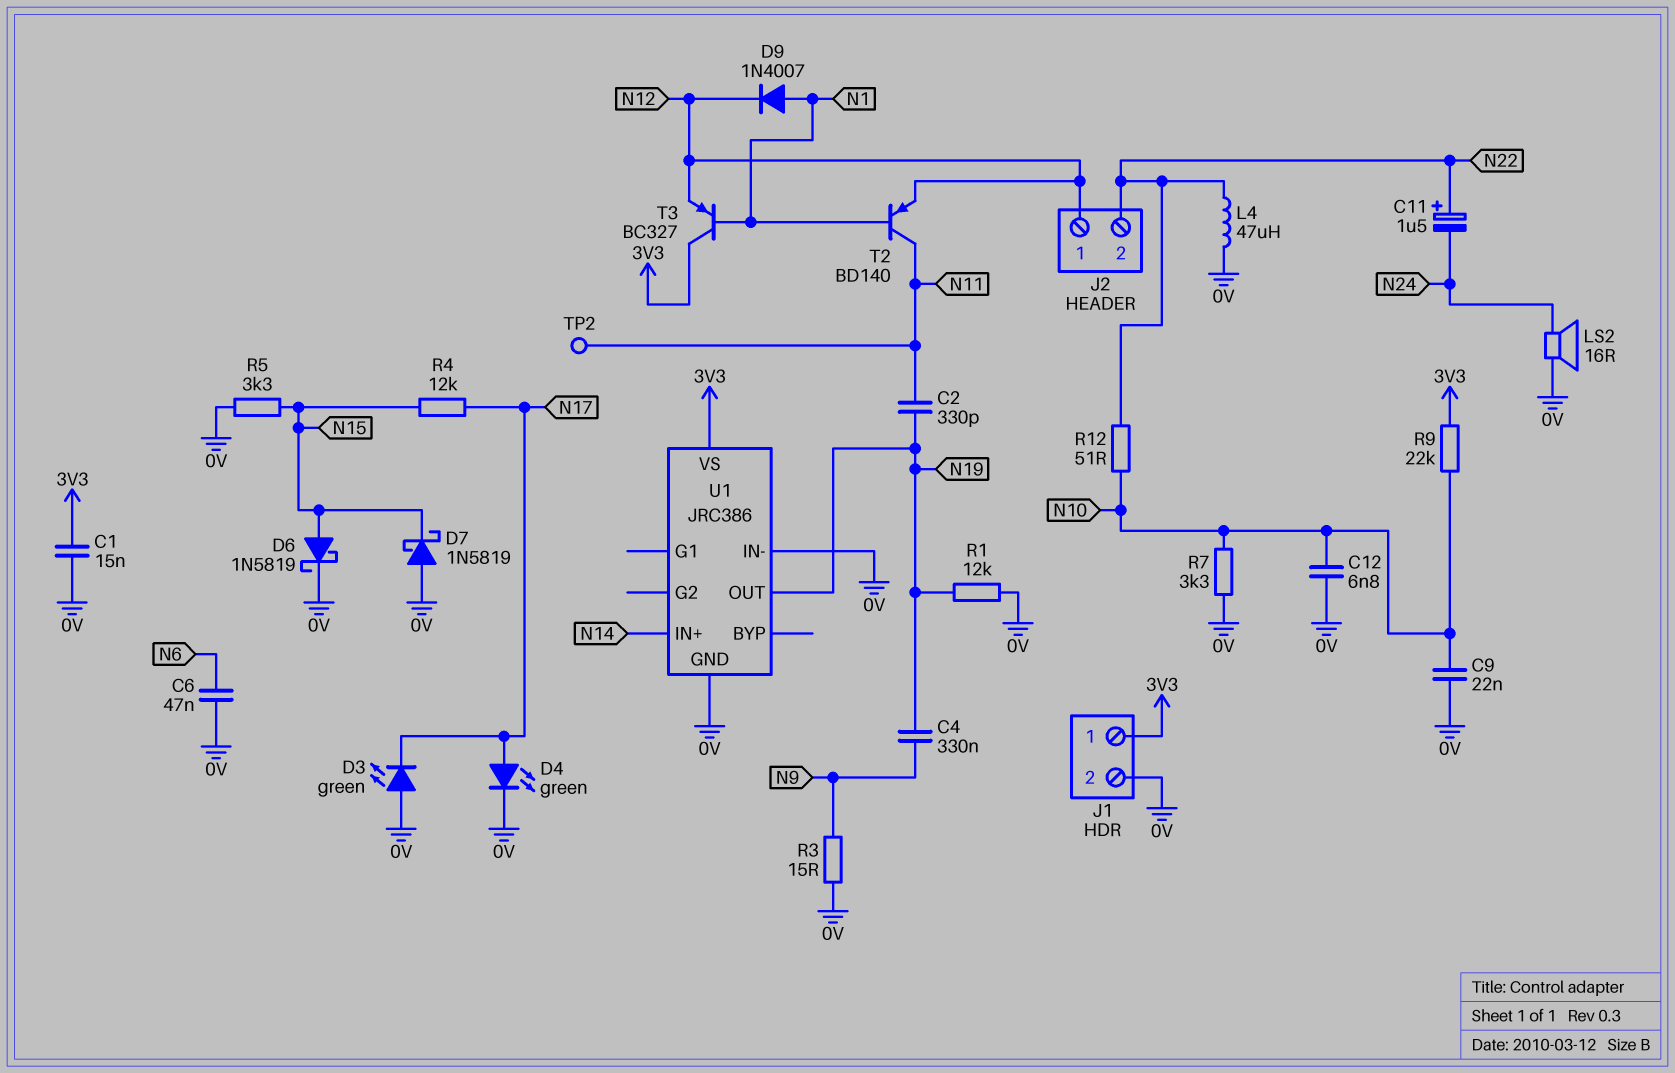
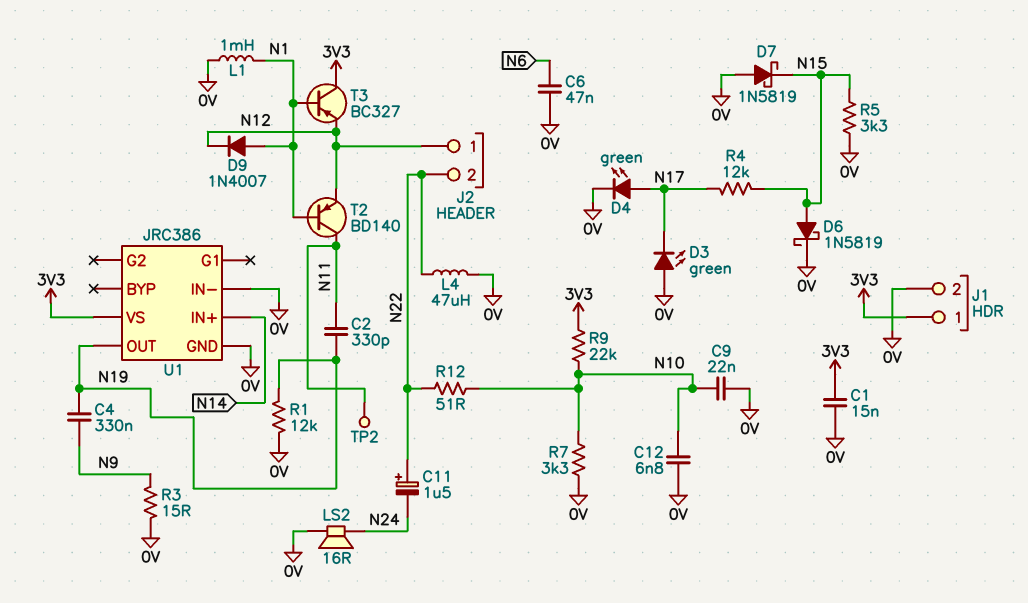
L1: none -> 1mH (0V, N1)

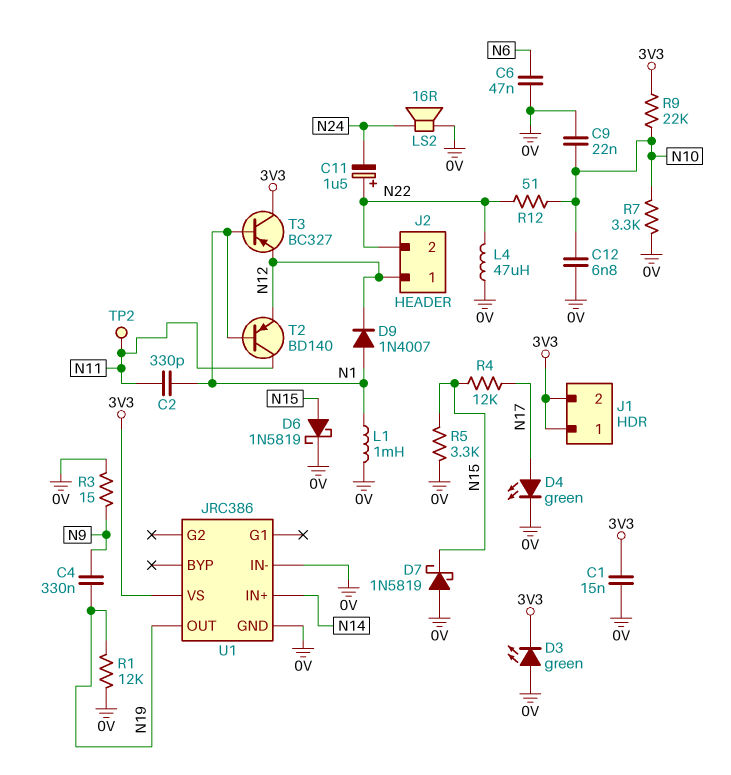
C2: 330pF (N11, N19) -> 330pF (N1, N11)
D3: LED green (A 0V, K N17) -> LED green (A 0V, K 3V3)
J1 pin 2: 0V -> 3V3

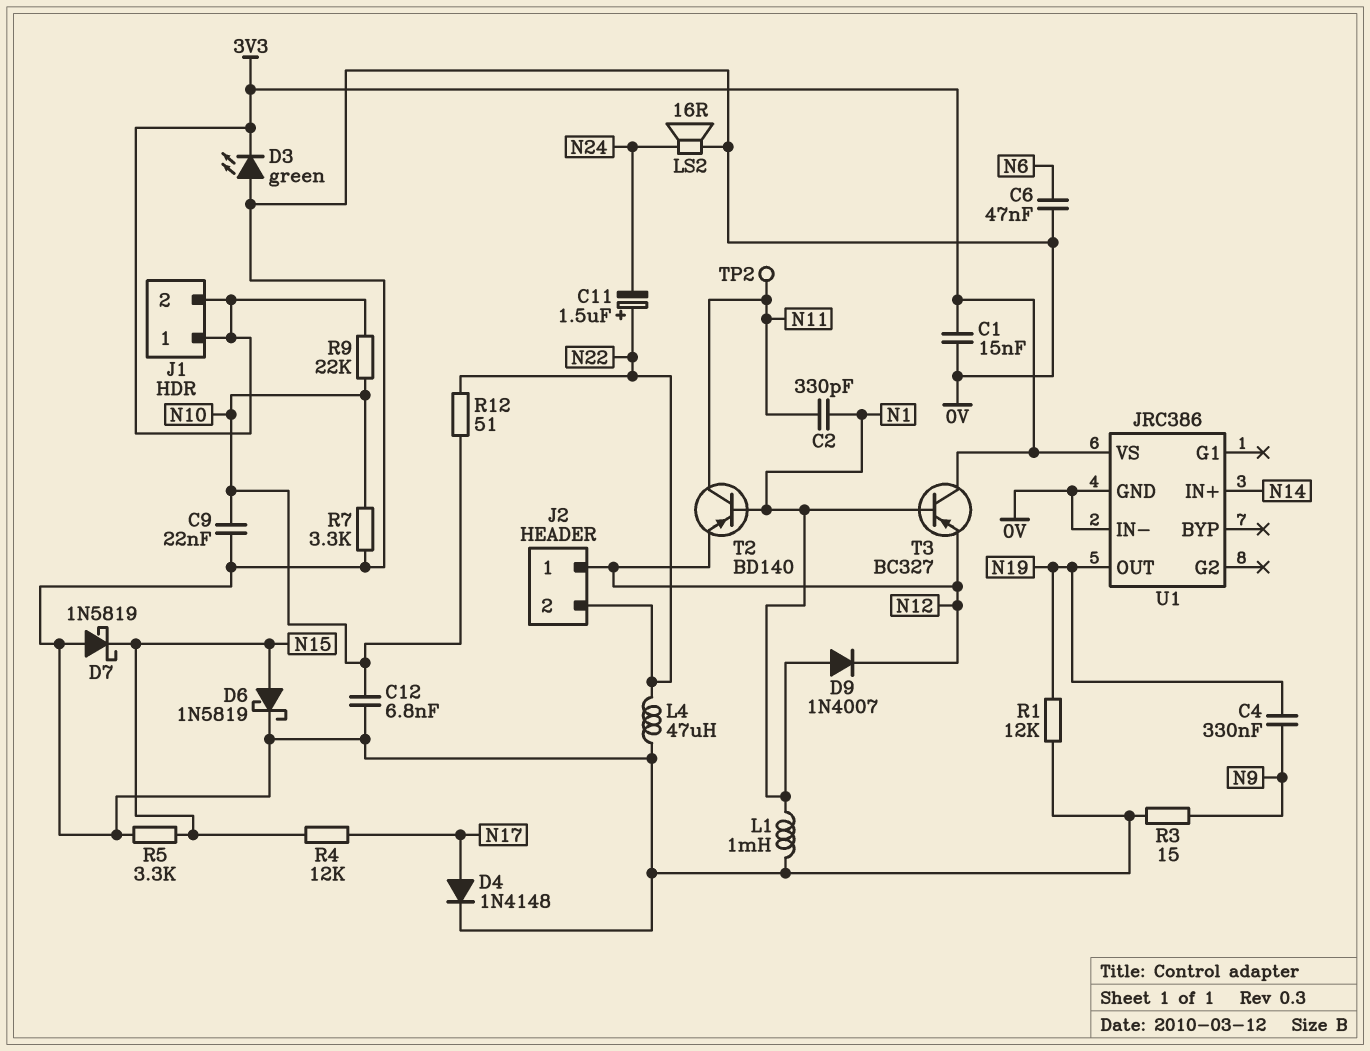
D4: LED green (A N17, K 0V) -> diode 1N4148 (A N17, K 0V)

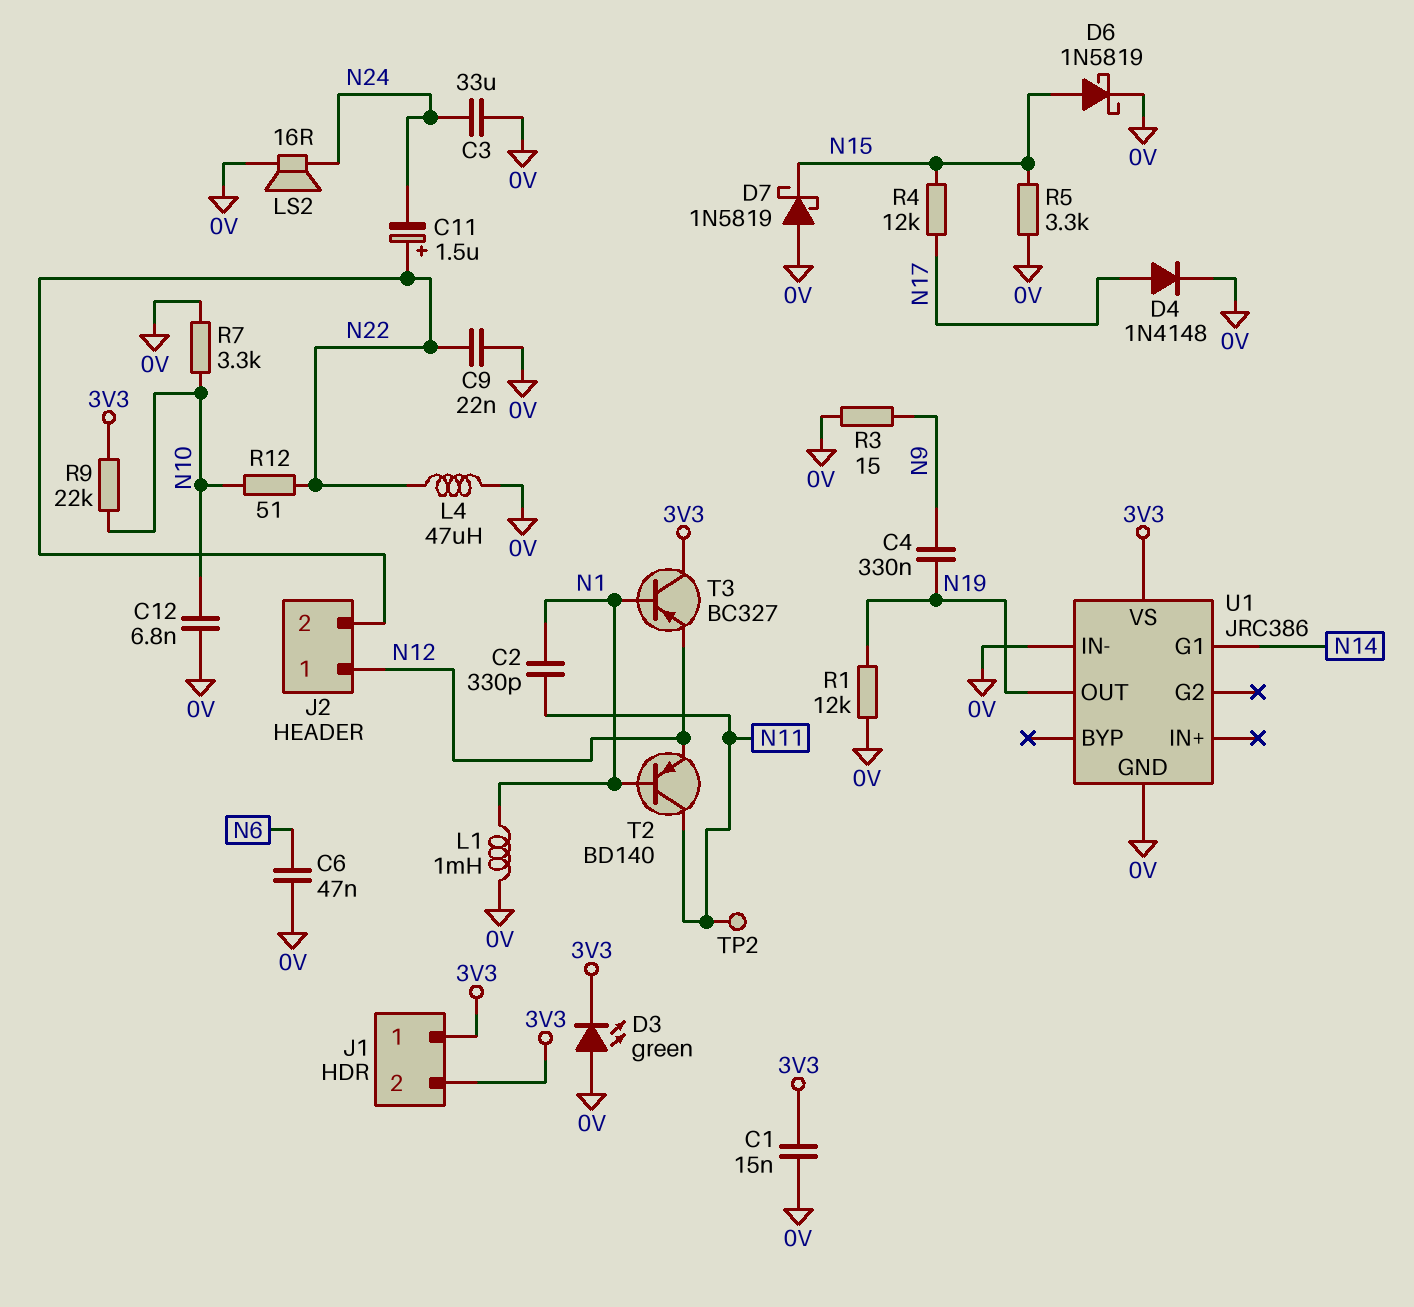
C3: none -> 33uF (0V, N24)
C9: 22nF (0V, N10) -> 22nF (0V, N22)
D9: diode 1N4007 (A N1, K N12) -> none
U1 pin G1: none -> N14
U1 pin IN+: N14 -> none

